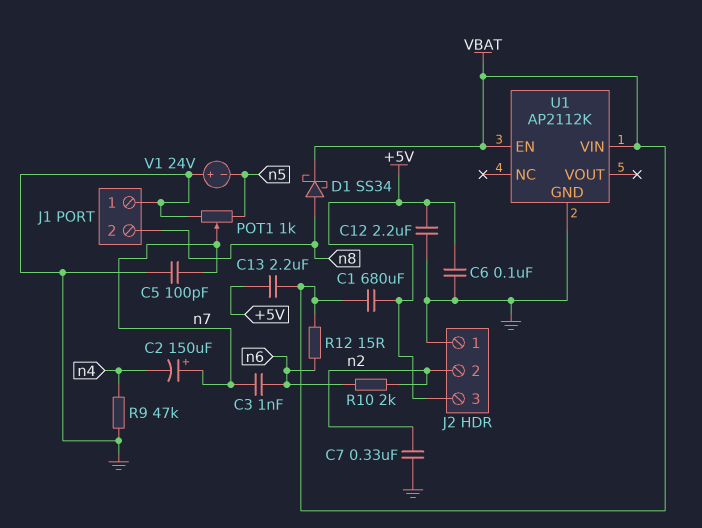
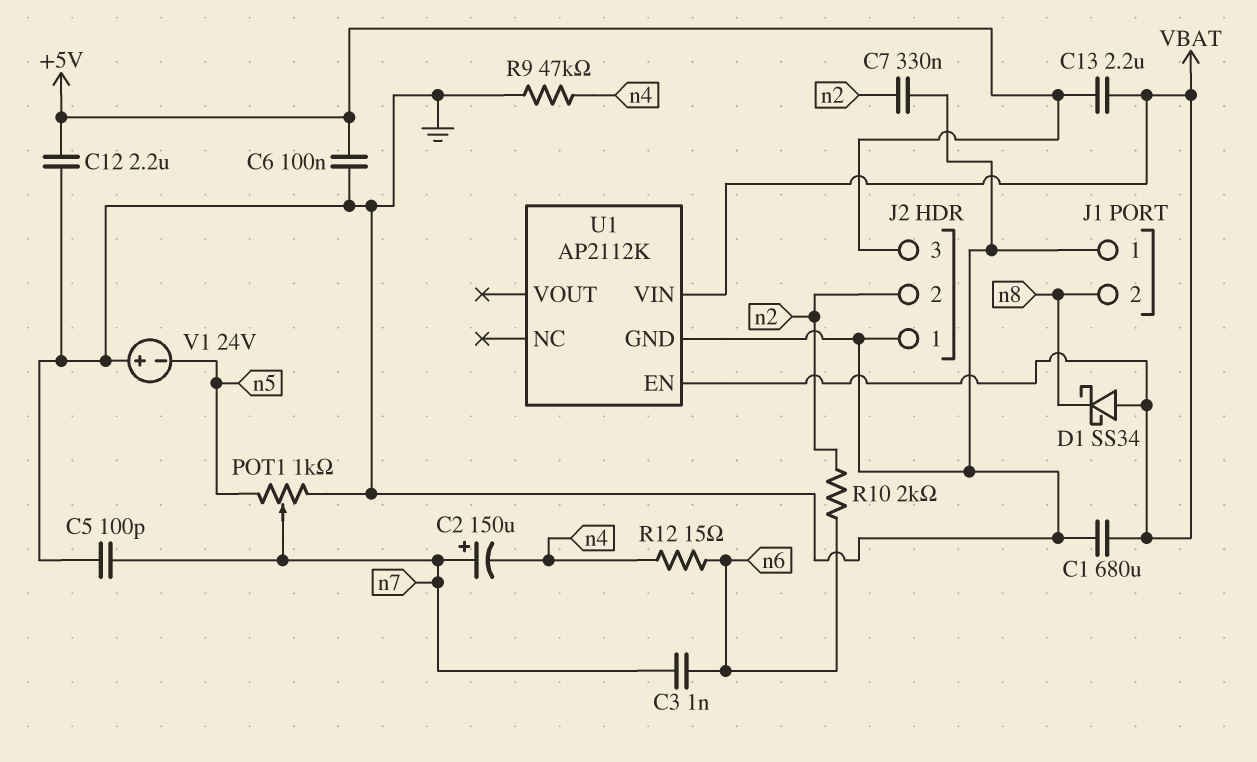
C1: 680uF (+5V, VBAT) -> 680uF (GND, VBAT)
D1: schottky SS34 (A n8, K VBAT) -> schottky SS34 (A VBAT, K n8)
R12: 15 (VBAT, n6) -> 15 (n4, n6)

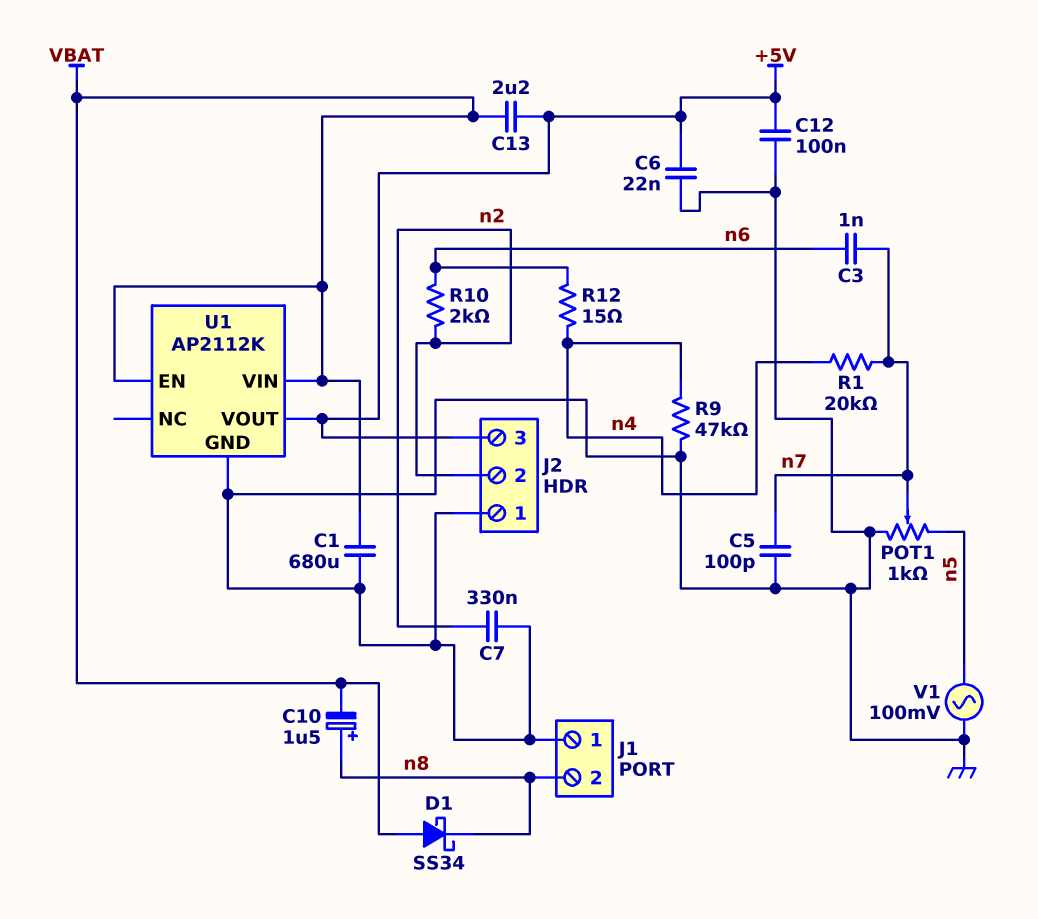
C2: 150uF (plus n7, minus n4) -> none
C6: 100nF (+5V, GND) -> 22nF (+5V, GND)
C10: none -> 1.5uF (plus n8, minus VBAT)
C12: 2.2uF (+5V, GND) -> 100nF (+5V, GND)
R1: none -> 20k (n4, n7)
U1 pin VOUT: none -> +5V
V1: 24V (plus GND, minus n5) -> AC 100mV (GND, n5)

